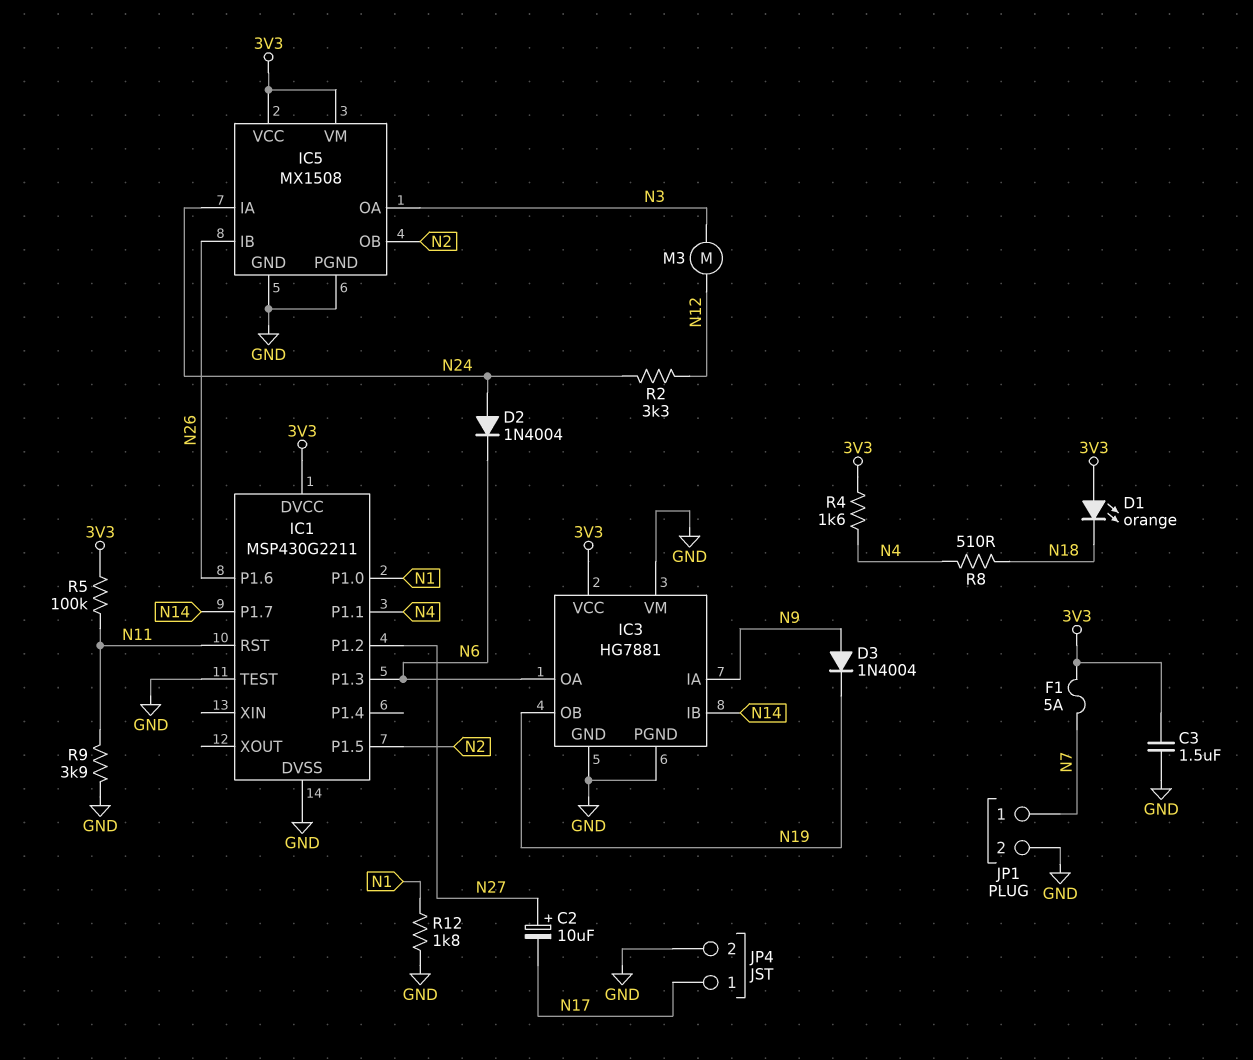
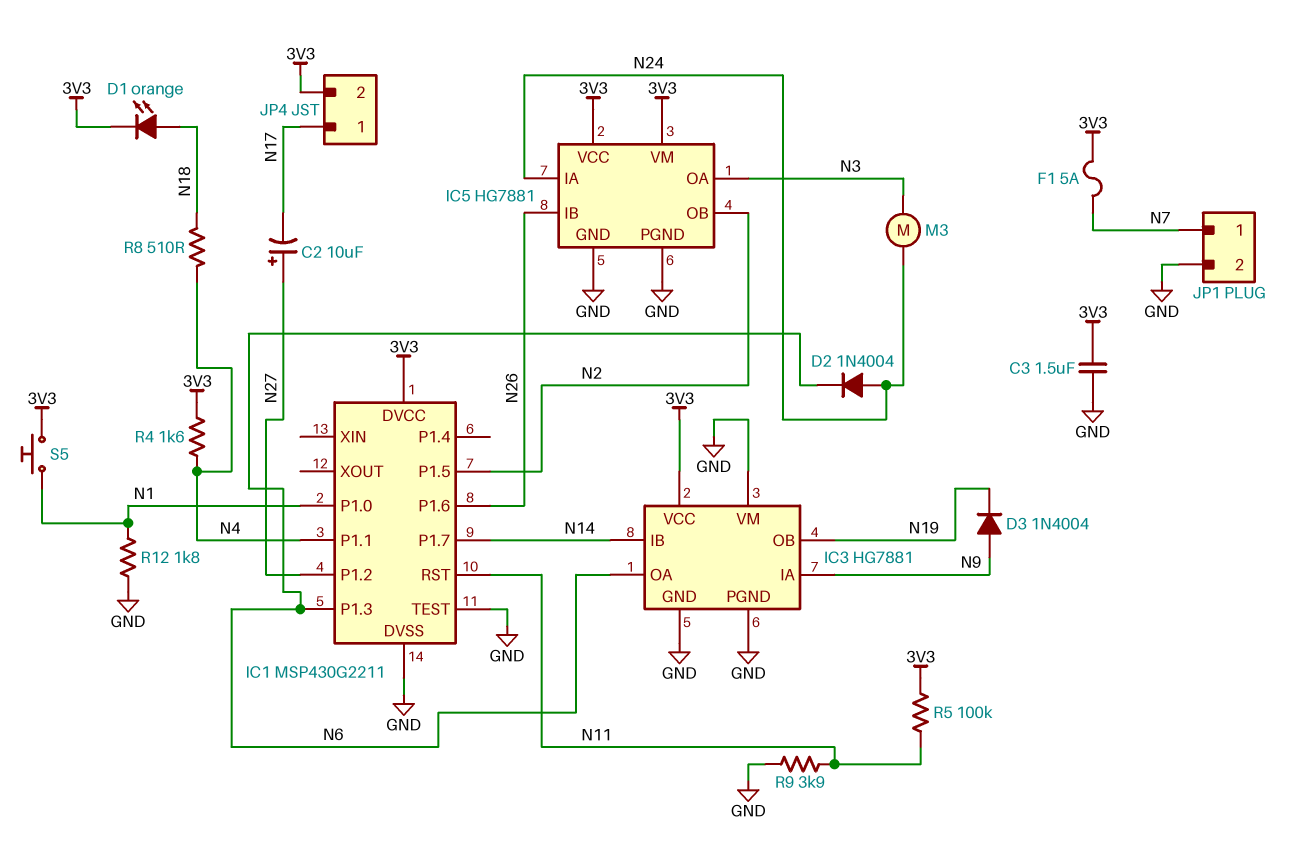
D1: LED orange (A 3V3, K N18) -> LED orange (A N18, K 3V3)
IC5: MX1508 -> HG7881
JP4 pin 2: GND -> 3V3
M3: motor (N3, N12) -> motor (N3, N24)
R2: 3.3k (N12, N24) -> none
S5: none -> button (3V3, N1)

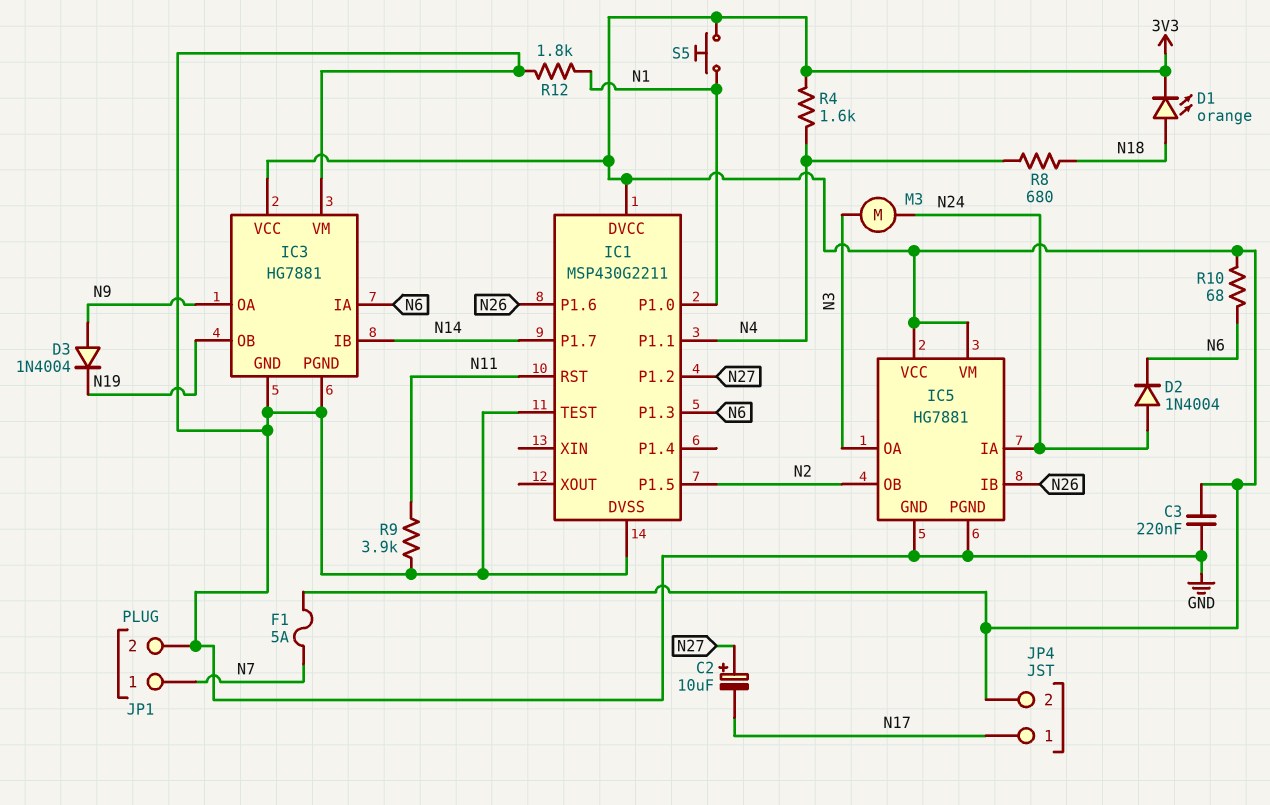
C3: 1.5uF (3V3, GND) -> 220nF (3V3, GND)
IC3 pin IA: N9 -> N6
IC3 pin OA: N6 -> N9
R5: 100k (3V3, N11) -> none
R8: 510 (N4, N18) -> 680 (N4, N18)
R10: none -> 68 (3V3, N6)

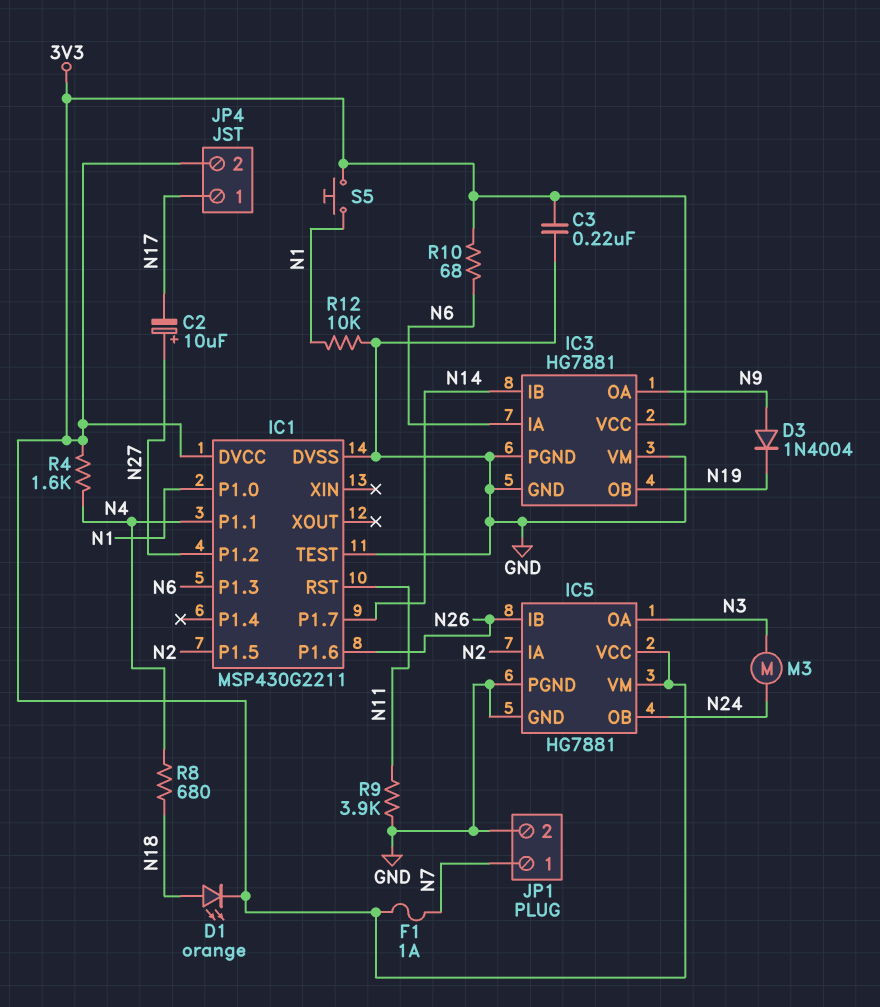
D2: diode 1N4004 (A N24, K N6) -> none
F1: 5A (3V3, N7) -> 1A (3V3, N7)
IC5 pin IA: N24 -> N2
IC5 pin OB: N2 -> N24
R12: 1.8k (GND, N1) -> 10k (GND, N1)

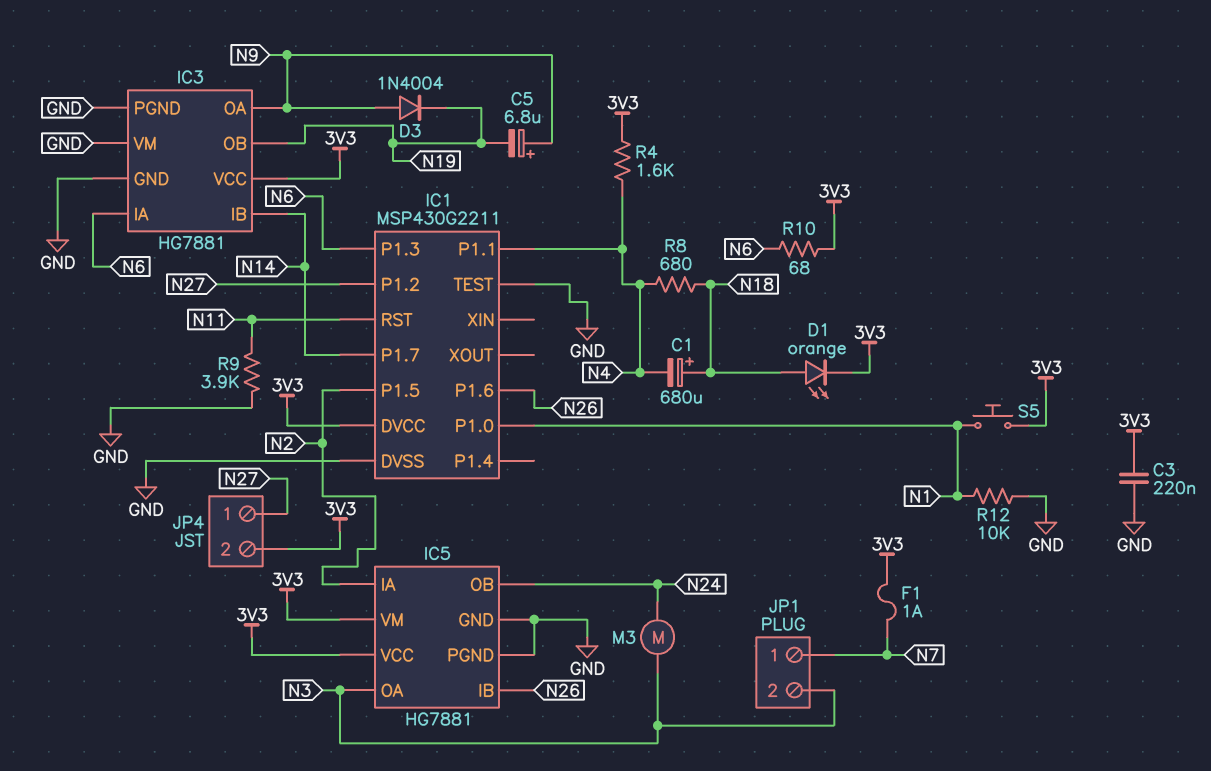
C1: none -> 680uF (plus N18, minus N4)
C2: 10uF (plus N27, minus N17) -> none
C5: none -> 6.8uF (plus N9, minus N19)
JP1 pin 2: GND -> N3
JP4 pin 1: N17 -> N27

